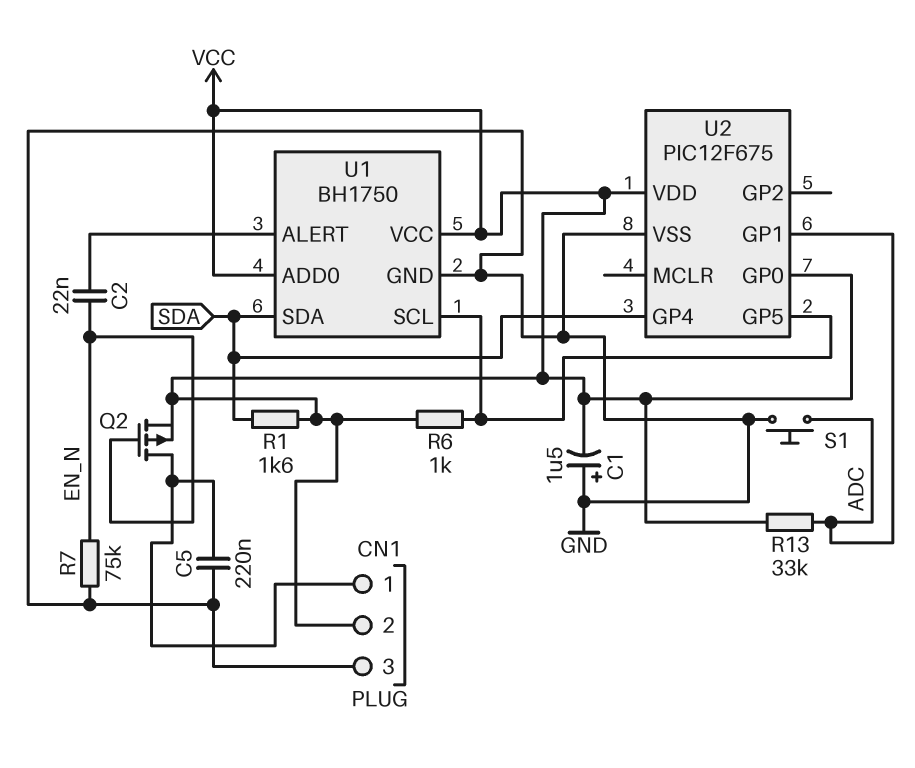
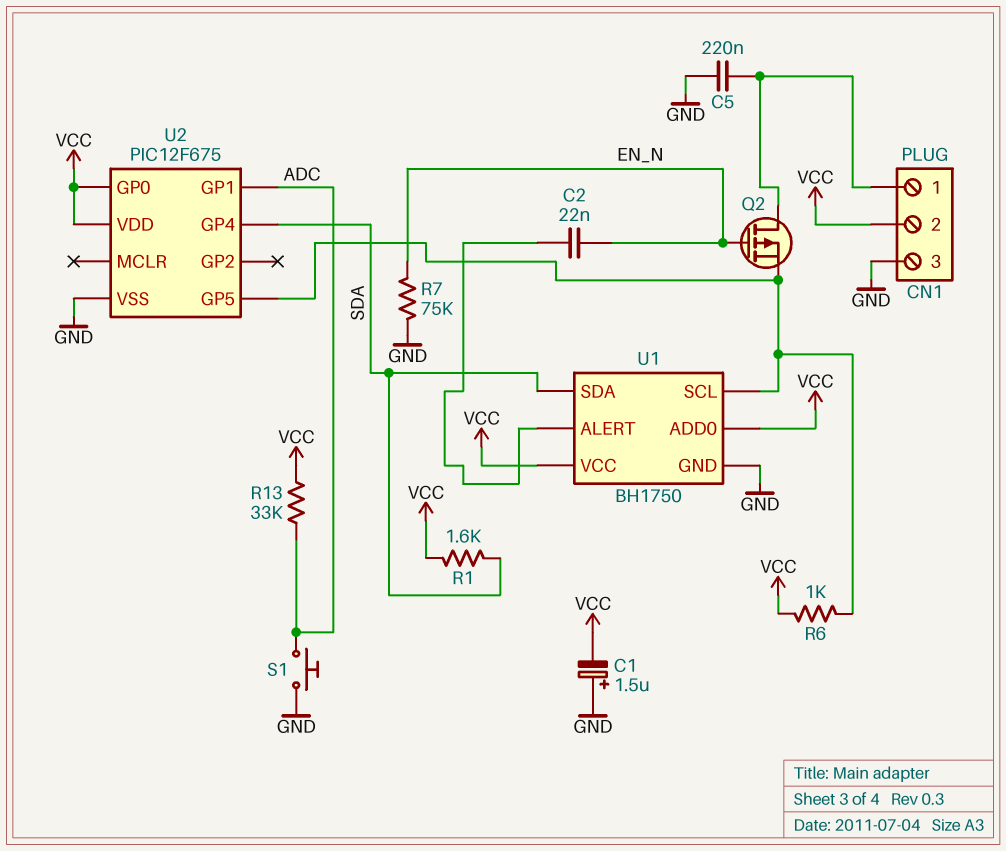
Q2: PMOS (G EN_N, D CN1/1, S VCC) -> PMOS (G EN_N, D CN1/1, S U1/SCL)

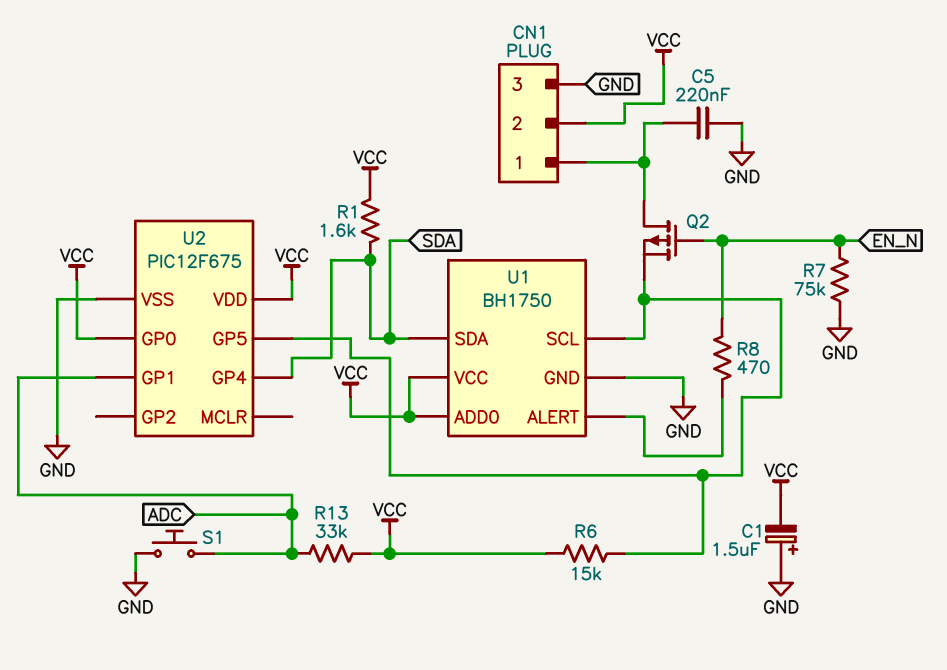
C2: 22nF (EN_N, U1/ALERT) -> none
R6: 1k (U1/SCL, VCC) -> 15k (U1/SCL, VCC)
R8: none -> 470 (EN_N, U1/ALERT)

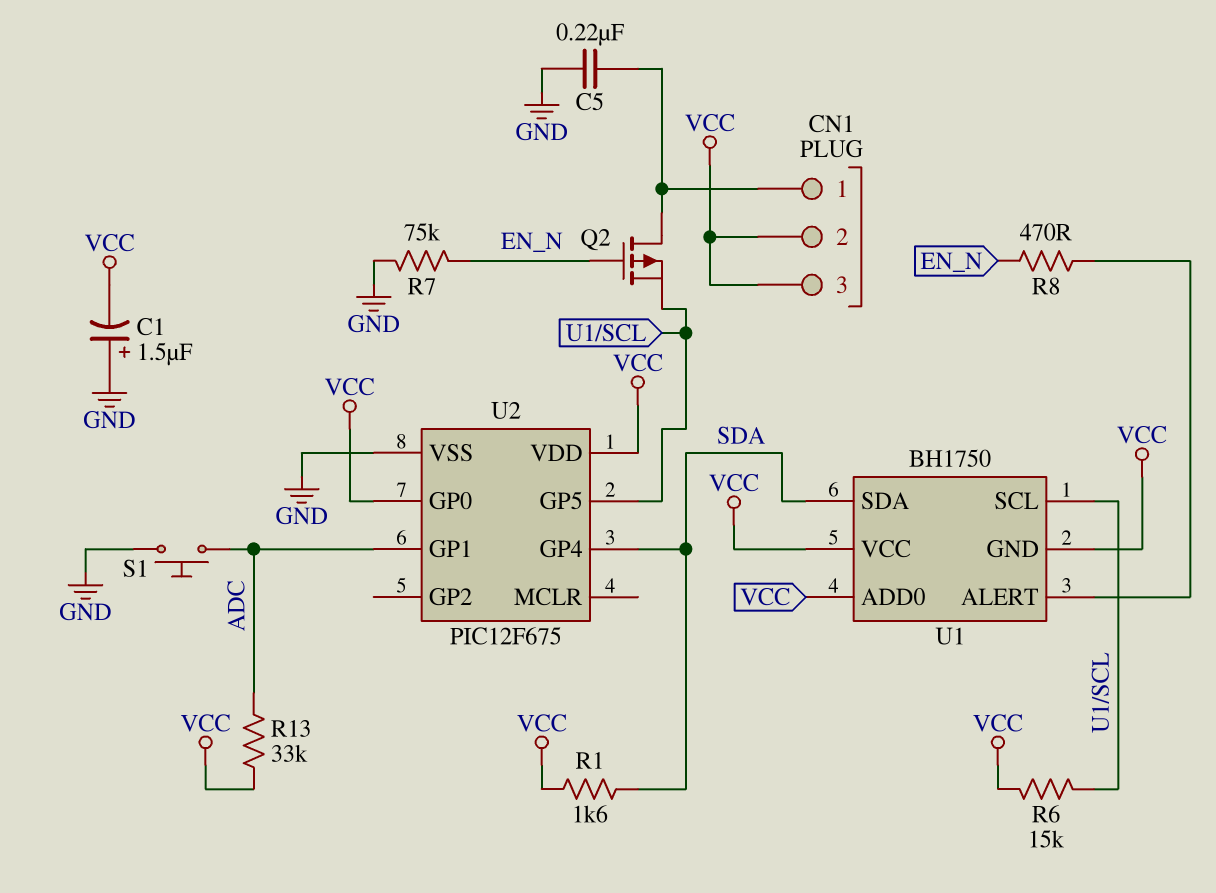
CN1 pin 3: GND -> VCC
U1 pin GND: GND -> VCC

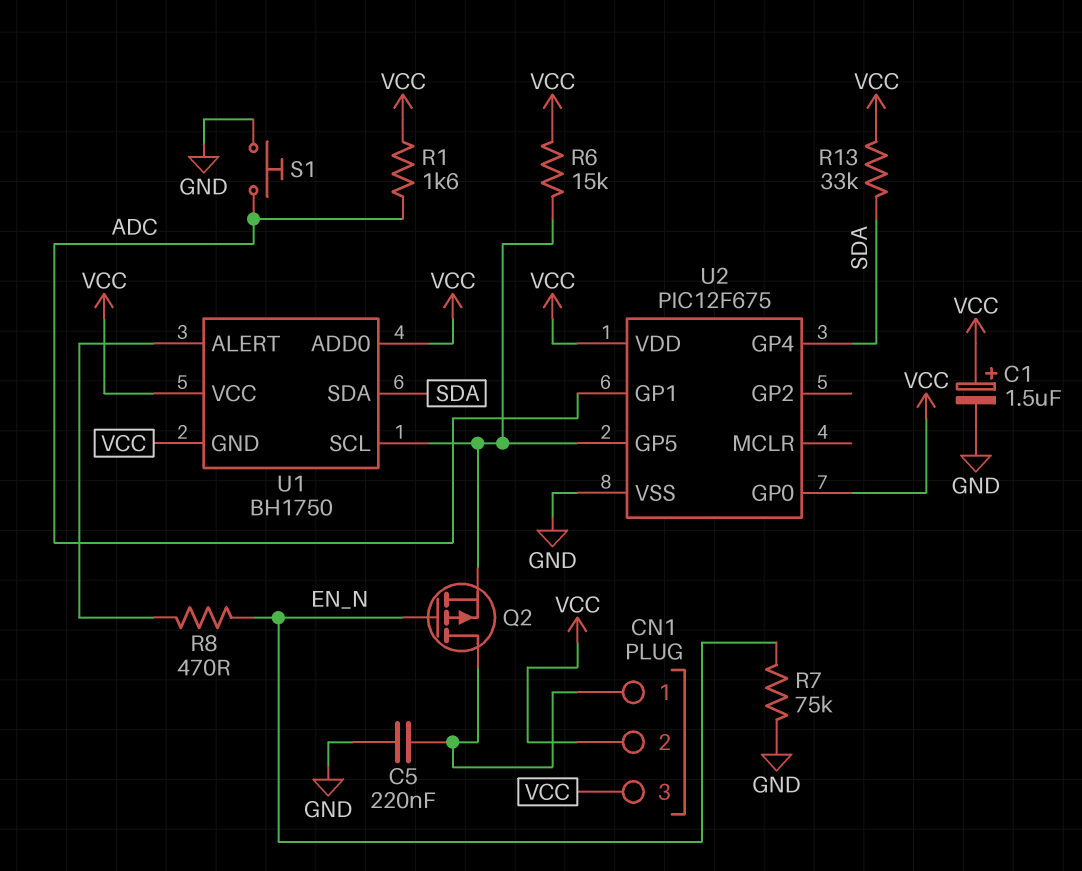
C1: 1.5uF (plus GND, minus VCC) -> 1.5uF (plus VCC, minus GND)
R1: 1.6k (SDA, VCC) -> 1.6k (ADC, VCC)
R13: 33k (ADC, VCC) -> 33k (SDA, VCC)

